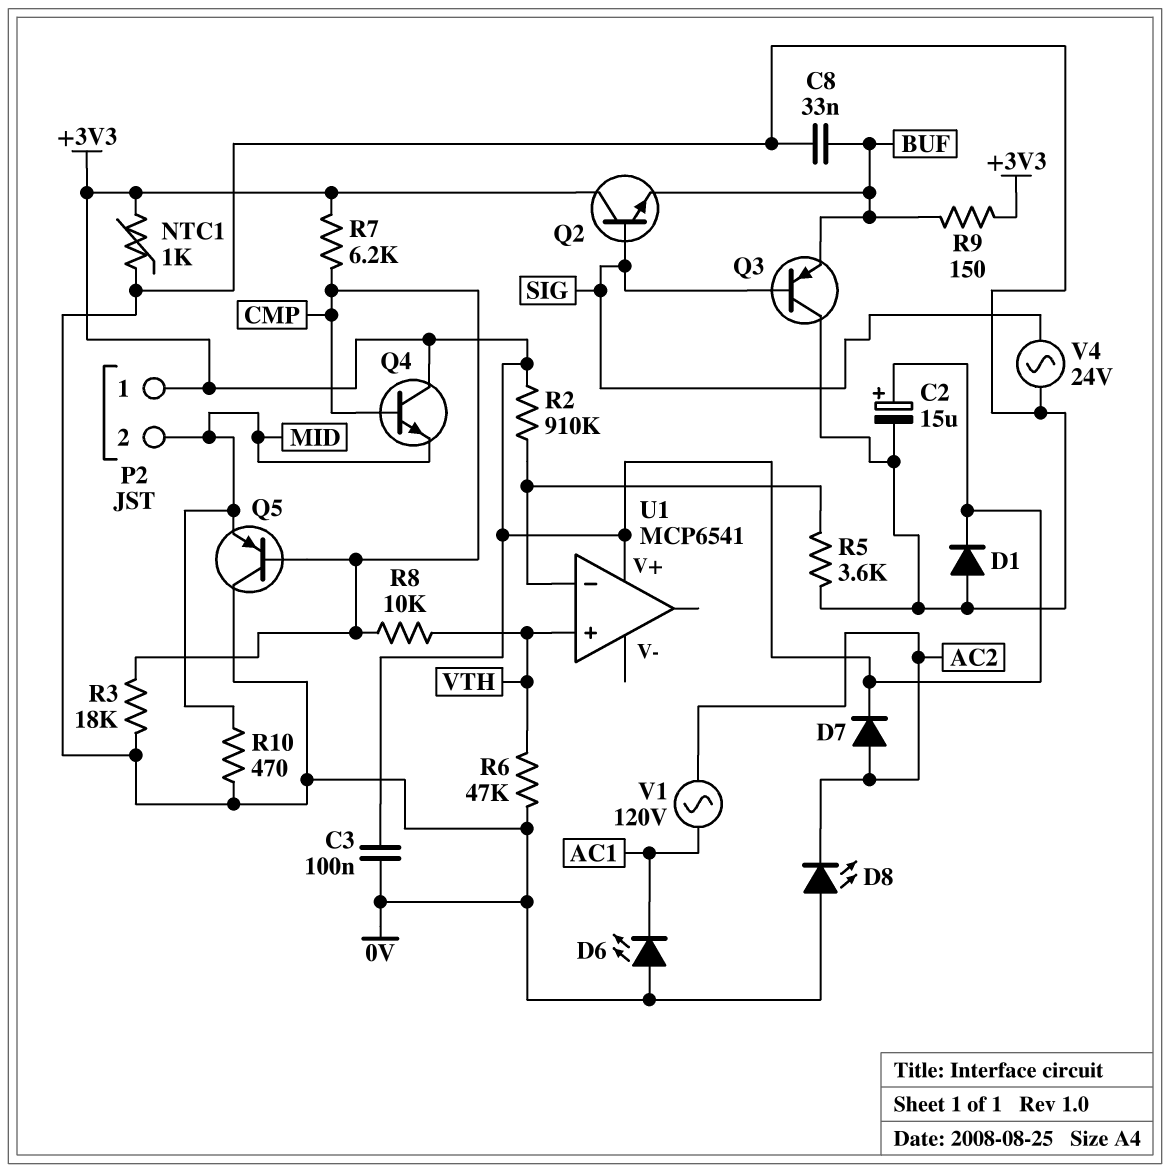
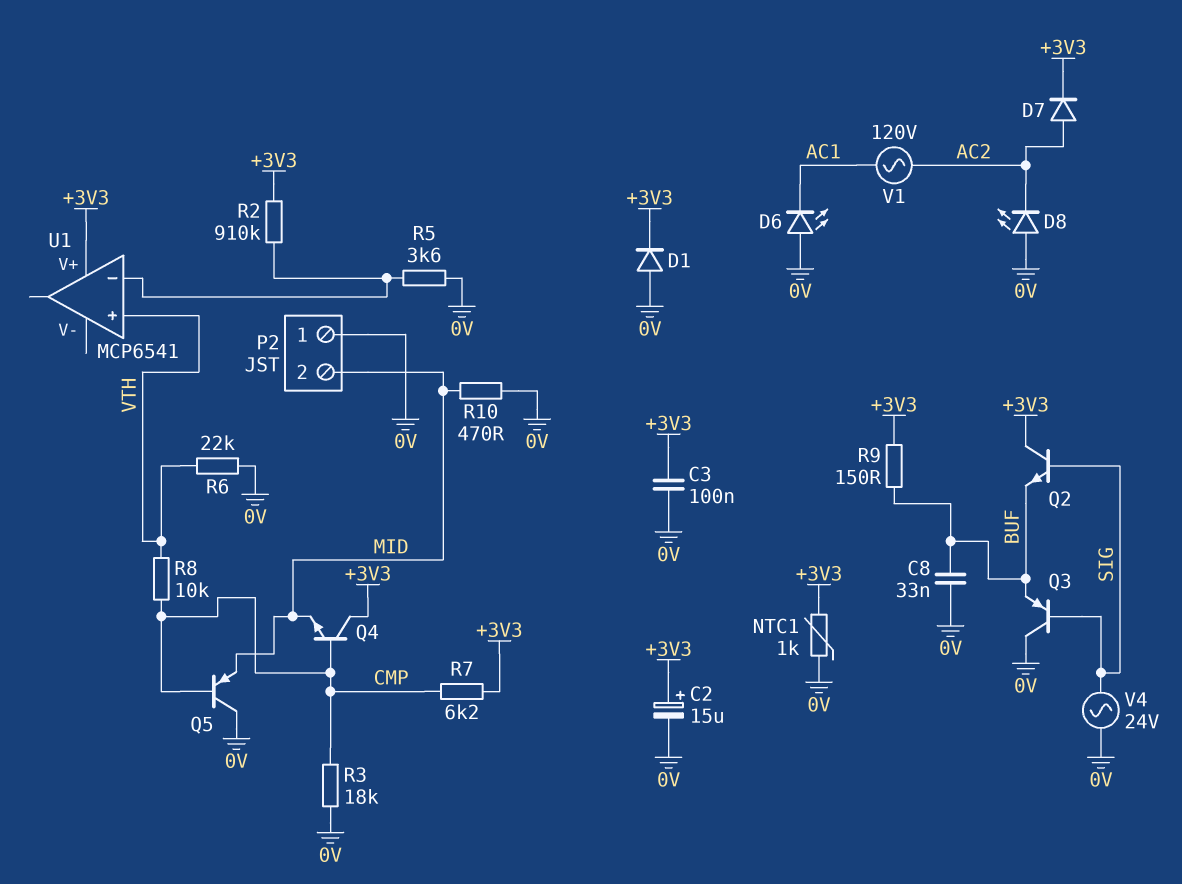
P2 pin 1: +3V3 -> 0V
R6: 47k (0V, VTH) -> 22k (0V, VTH)

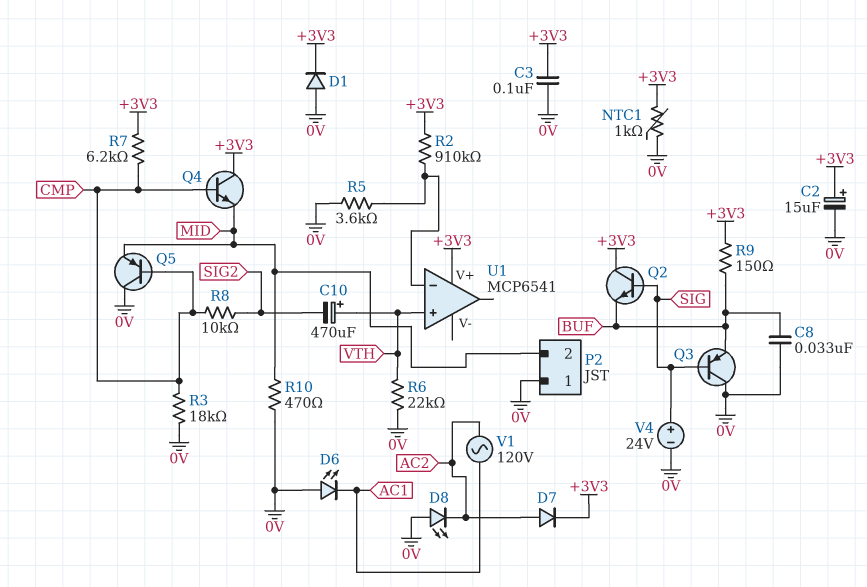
C10: none -> 470uF (plus VTH, minus SIG2)
R8: 10k (CMP, VTH) -> 10k (CMP, SIG2)
V4: AC 24V (0V, SIG) -> 24V (plus SIG, minus 0V)

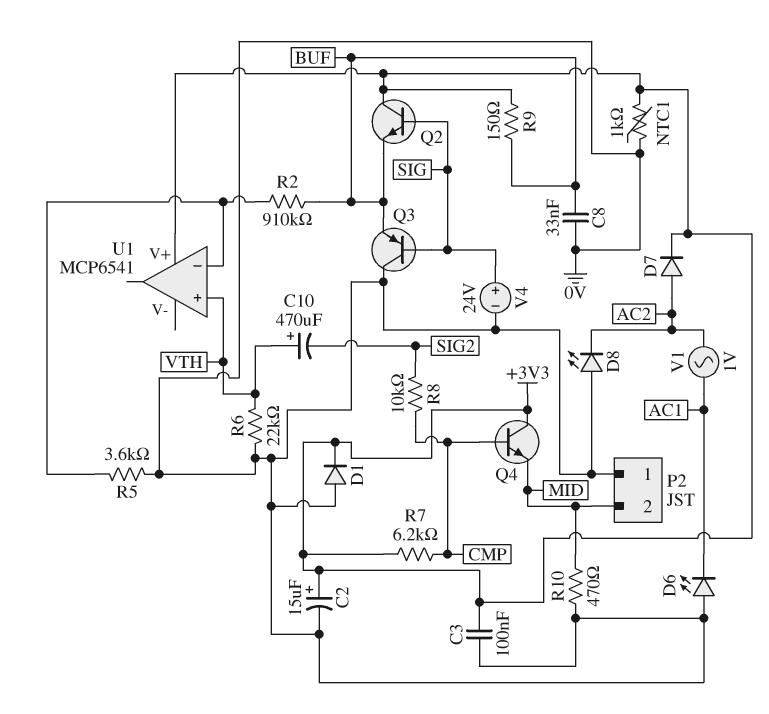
Q5: PNP (B CMP, C 0V, E MID) -> none
R2: 910k (+3V3, U1/in-) -> 910k (BUF, U1/in-)
R3: 18k (0V, CMP) -> none
V1: AC 120V (AC1, AC2) -> AC 1V (AC1, AC2)

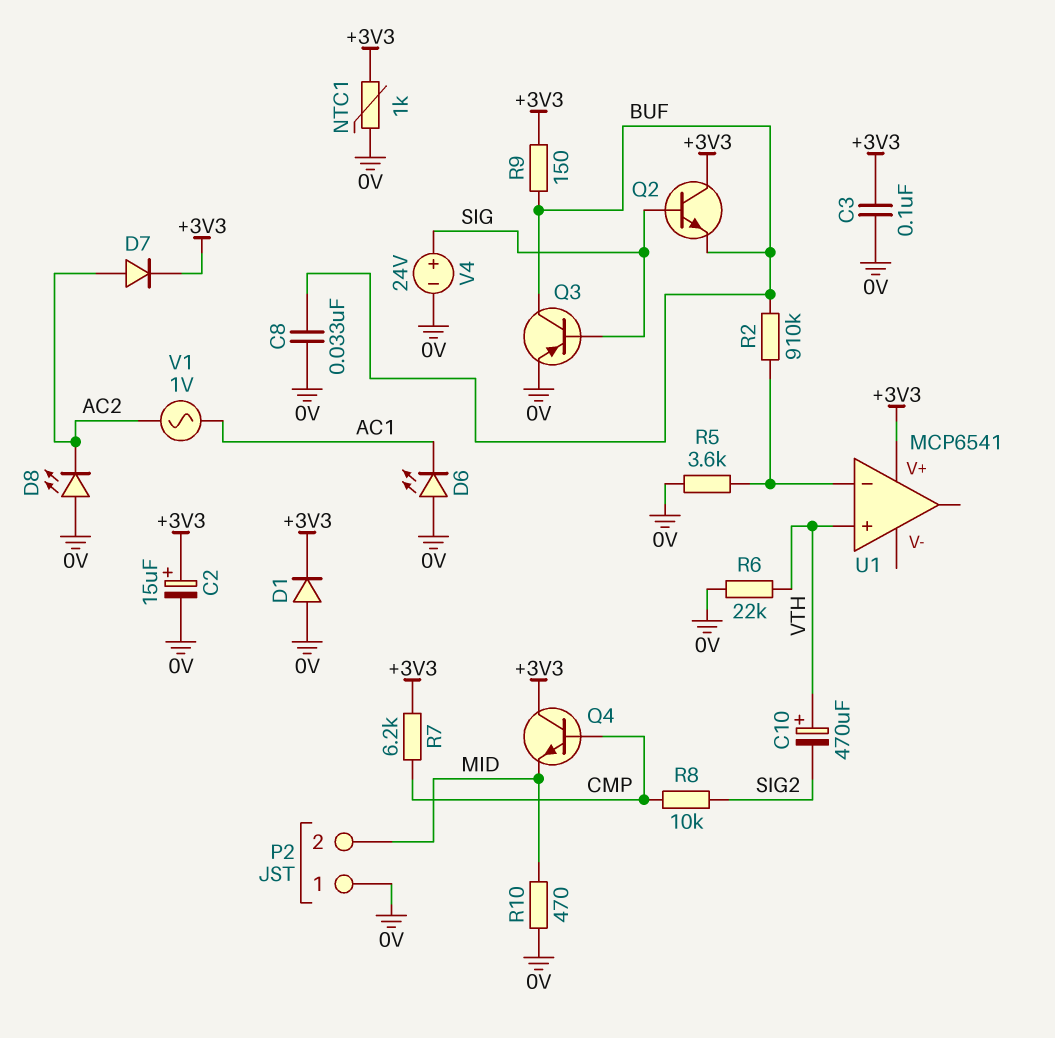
Q3: PNP (B SIG, C 0V, E BUF) -> PNP (B SIG, C BUF, E 0V)

